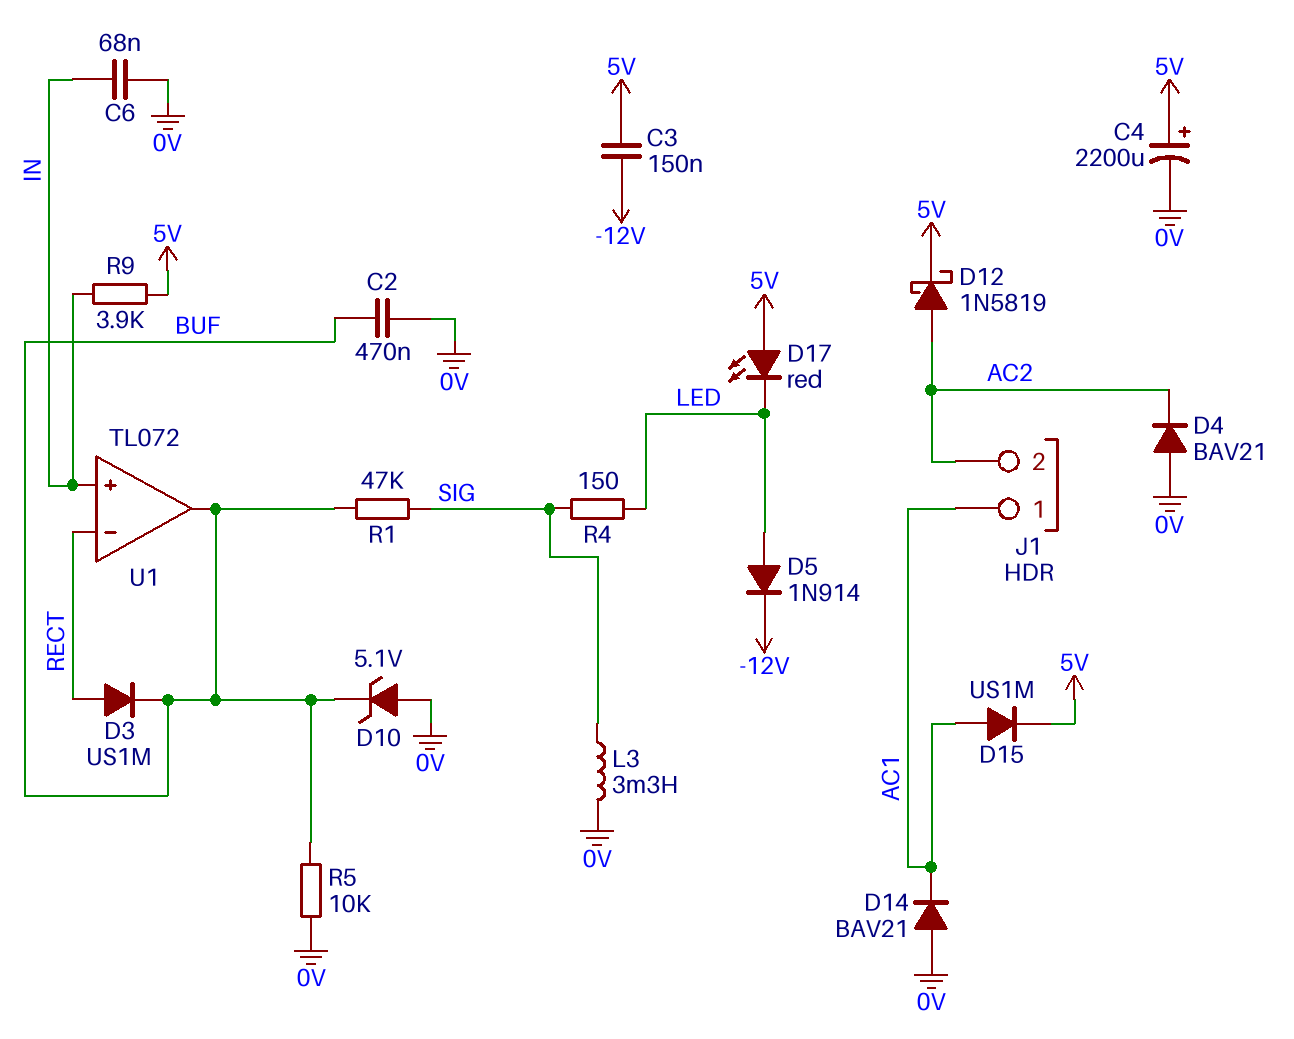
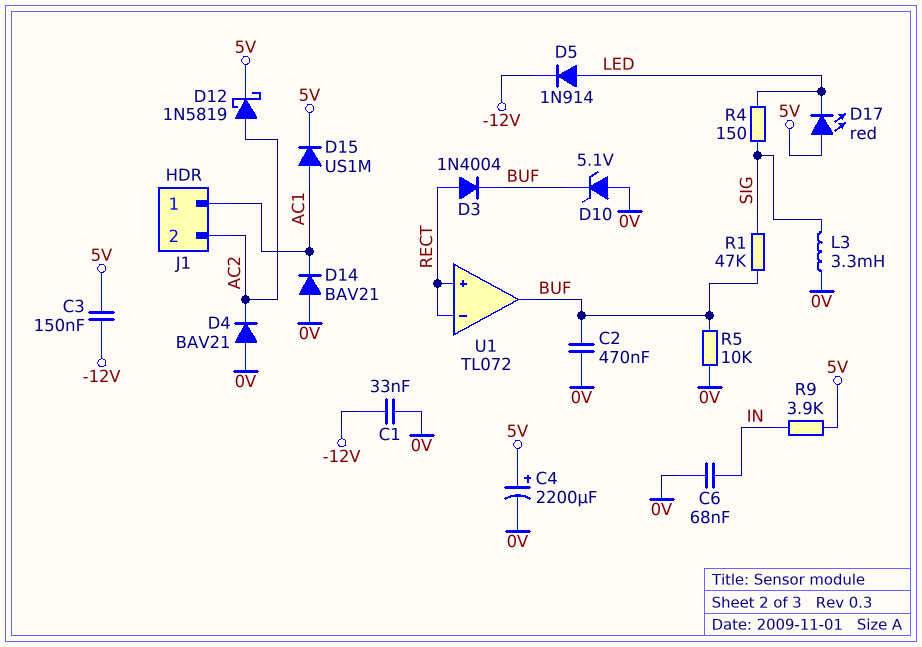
C1: none -> 33nF (-12V, 0V)
D3: diode US1M (A RECT, K BUF) -> diode 1N4004 (A RECT, K BUF)
U1 pin in+: IN -> RECT

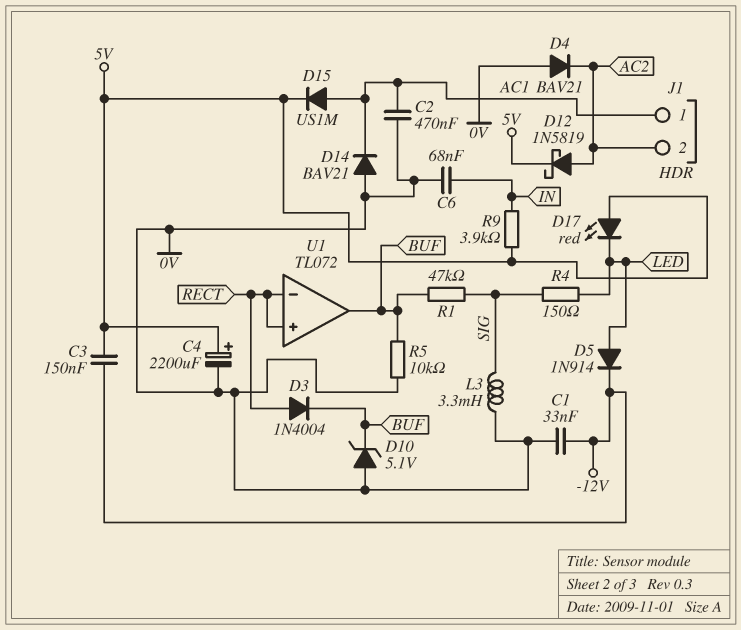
C2: 470nF (0V, BUF) -> 470nF (0V, AC1)

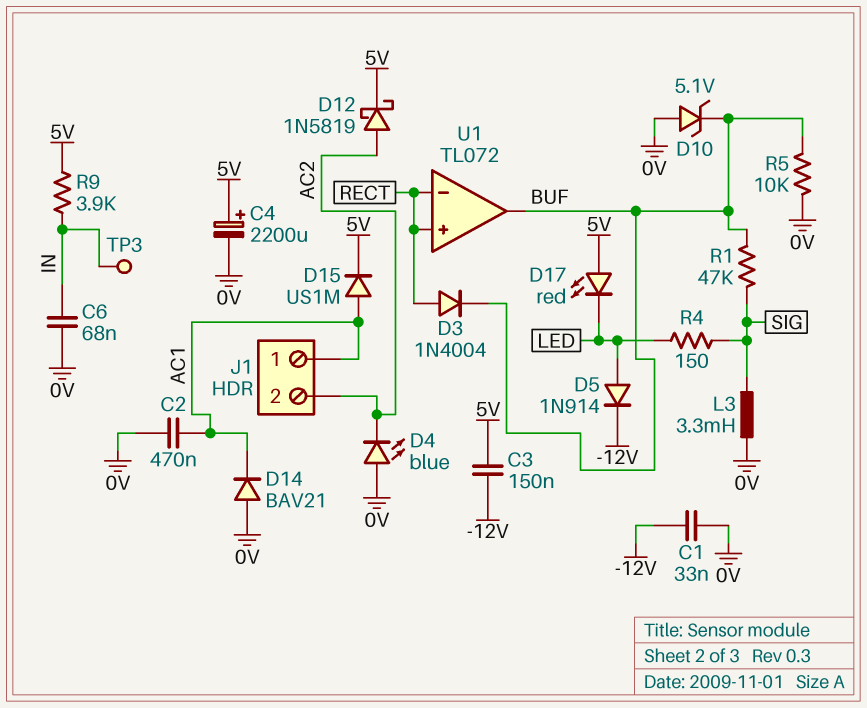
D4: diode BAV21 (A 0V, K AC2) -> LED blue (A 0V, K AC2)
TP3: none -> test point (IN)

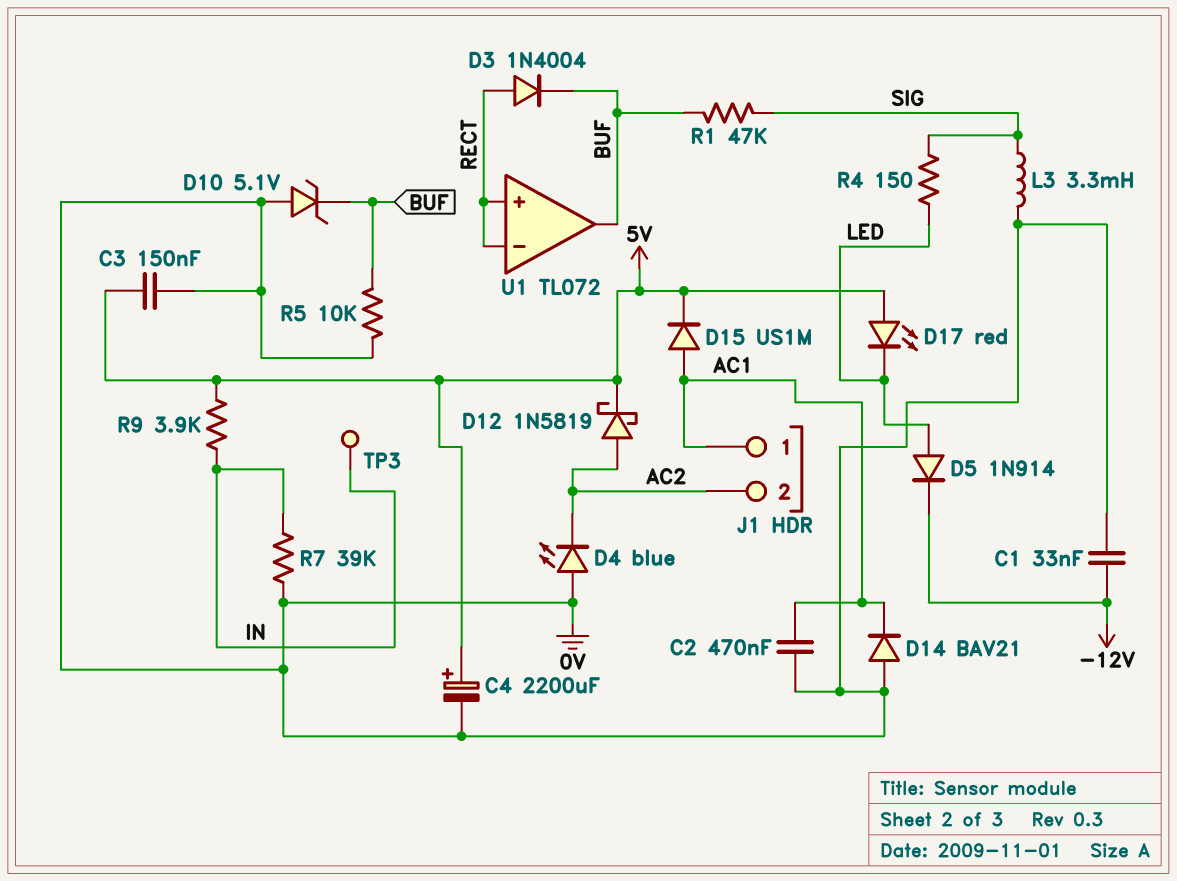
C3: 150nF (-12V, 5V) -> 150nF (0V, 5V)
C6: 68nF (0V, IN) -> none
R7: none -> 39k (0V, IN)

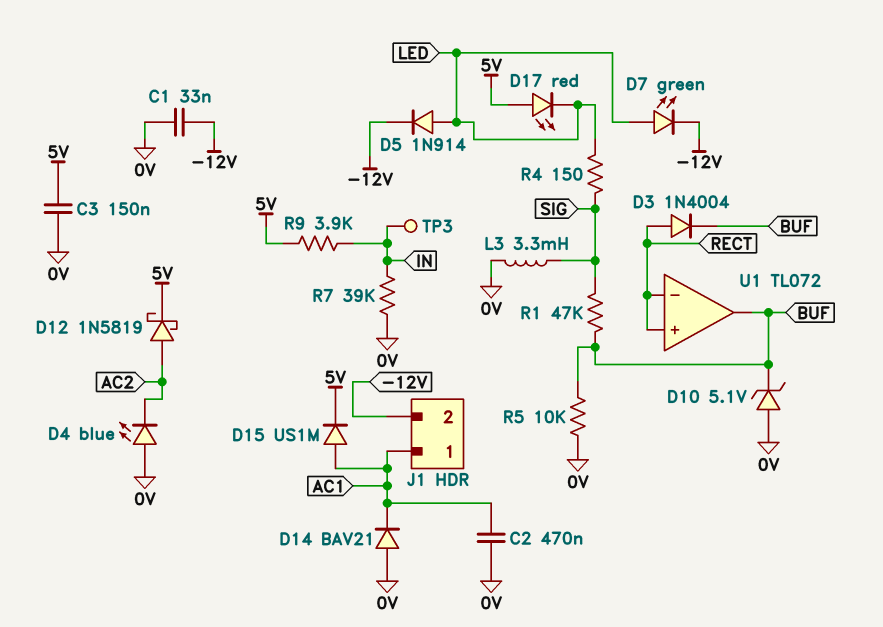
C4: 2200uF (plus 5V, minus 0V) -> none
D7: none -> LED green (A LED, K -12V)
J1 pin 2: AC2 -> -12V

